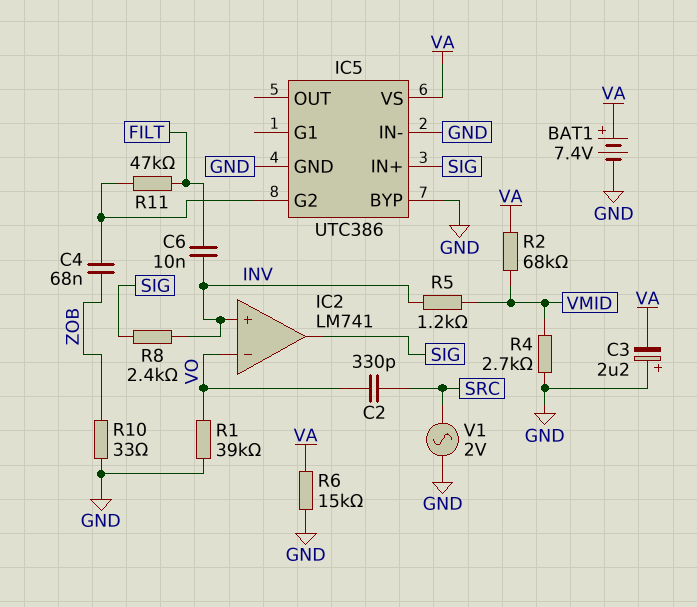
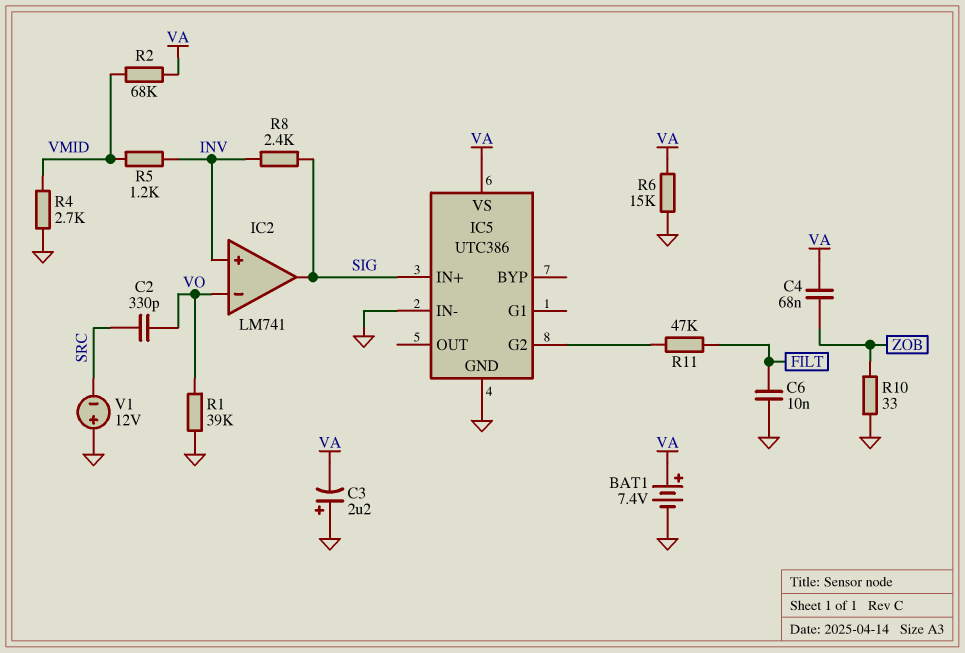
C4: 68nF (IC5/G2, ZOB) -> 68nF (VA, ZOB)
C6: 10nF (FILT, INV) -> 10nF (FILT, GND)
IC5 pin BYP: GND -> none
V1: AC 2V (GND, SRC) -> 12V (plus GND, minus SRC)

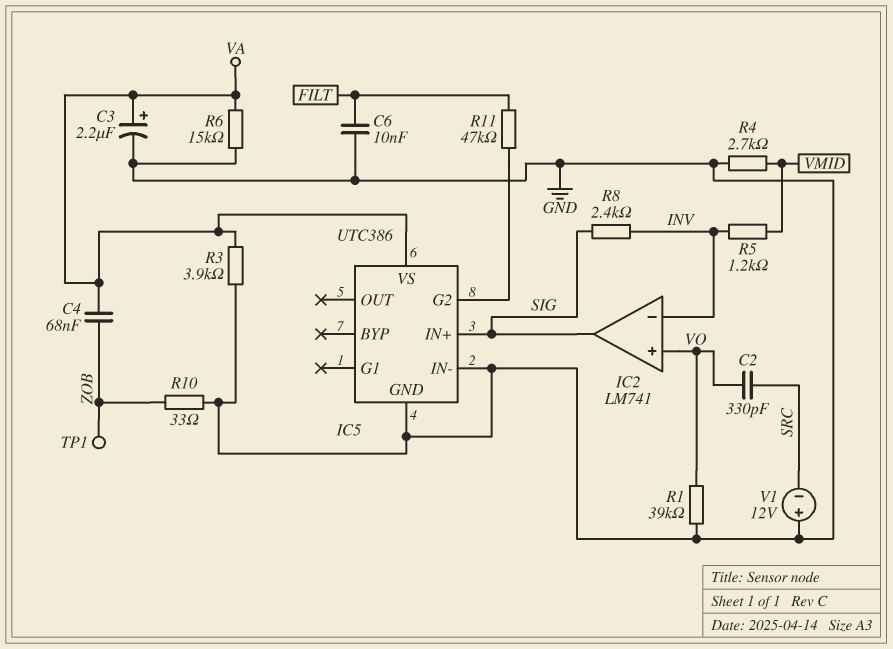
BAT1: 7.4V (plus VA, minus GND) -> none
C3: 2.2uF (plus GND, minus VA) -> 2.2uF (plus VA, minus GND)
IC2 pin in+: INV -> VO
IC2 pin in-: VO -> INV
R2: 68k (VA, VMID) -> none
R3: none -> 3.9k (GND, VA)
TP1: none -> test point (ZOB)

